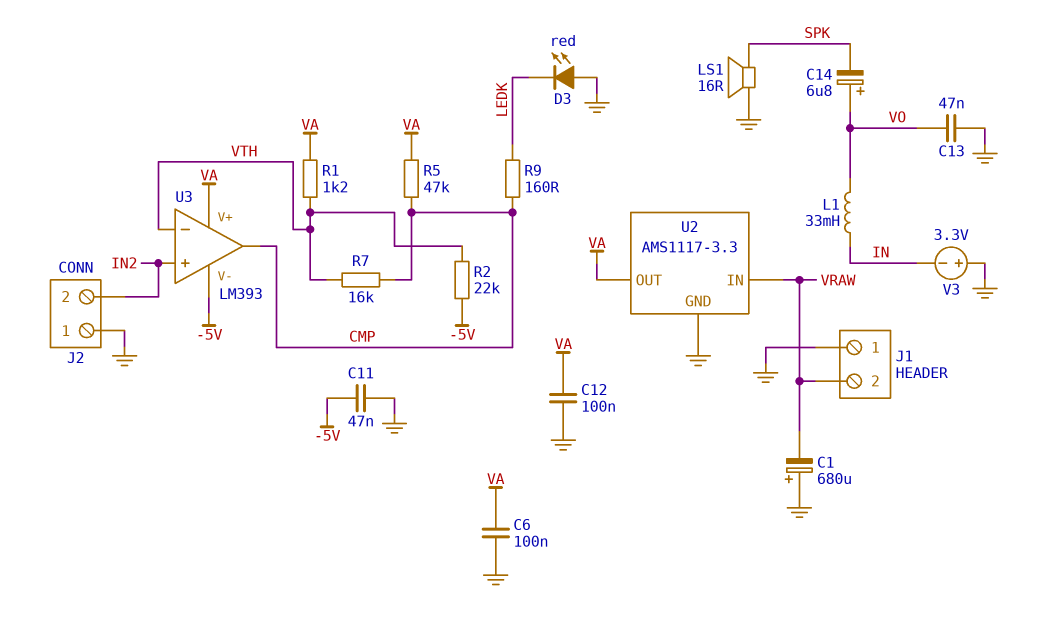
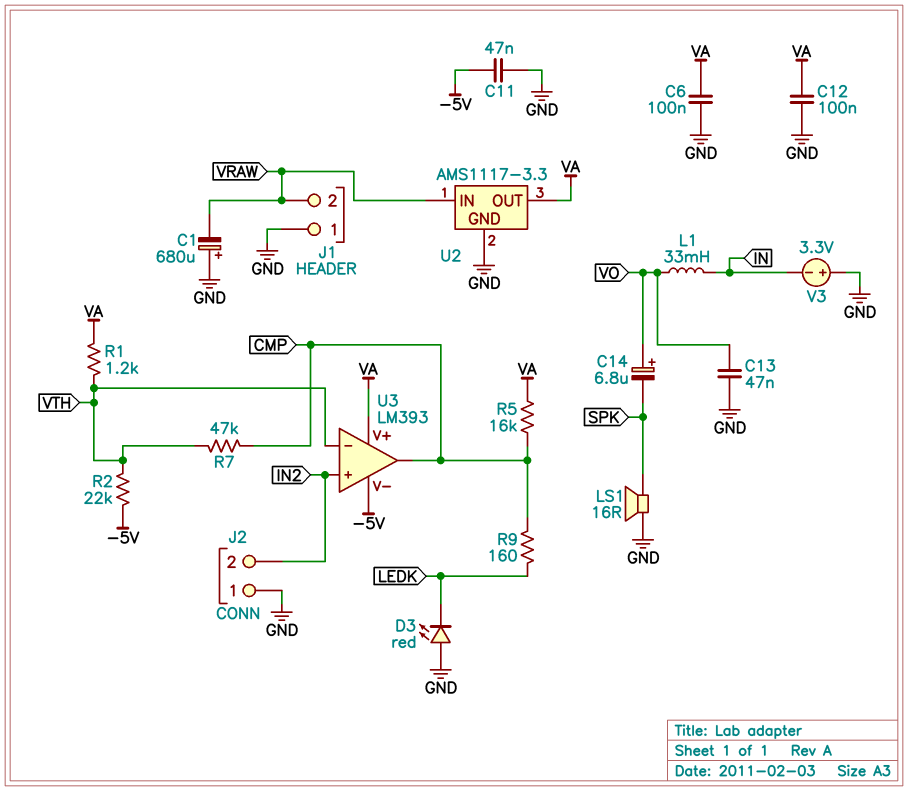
R5: 47k (CMP, VA) -> 16k (CMP, VA)
R7: 16k (CMP, VTH) -> 47k (CMP, VTH)

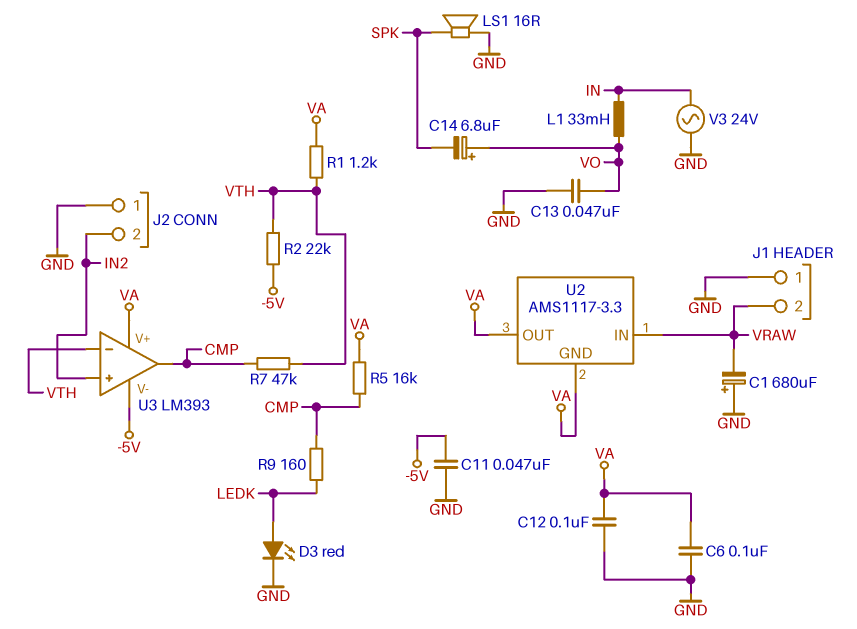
D3: LED red (A GND, K LEDK) -> LED red (A LEDK, K GND)
U2 pin GND: GND -> VA
V3: 3.3V (plus GND, minus IN) -> AC 24V (GND, IN)

